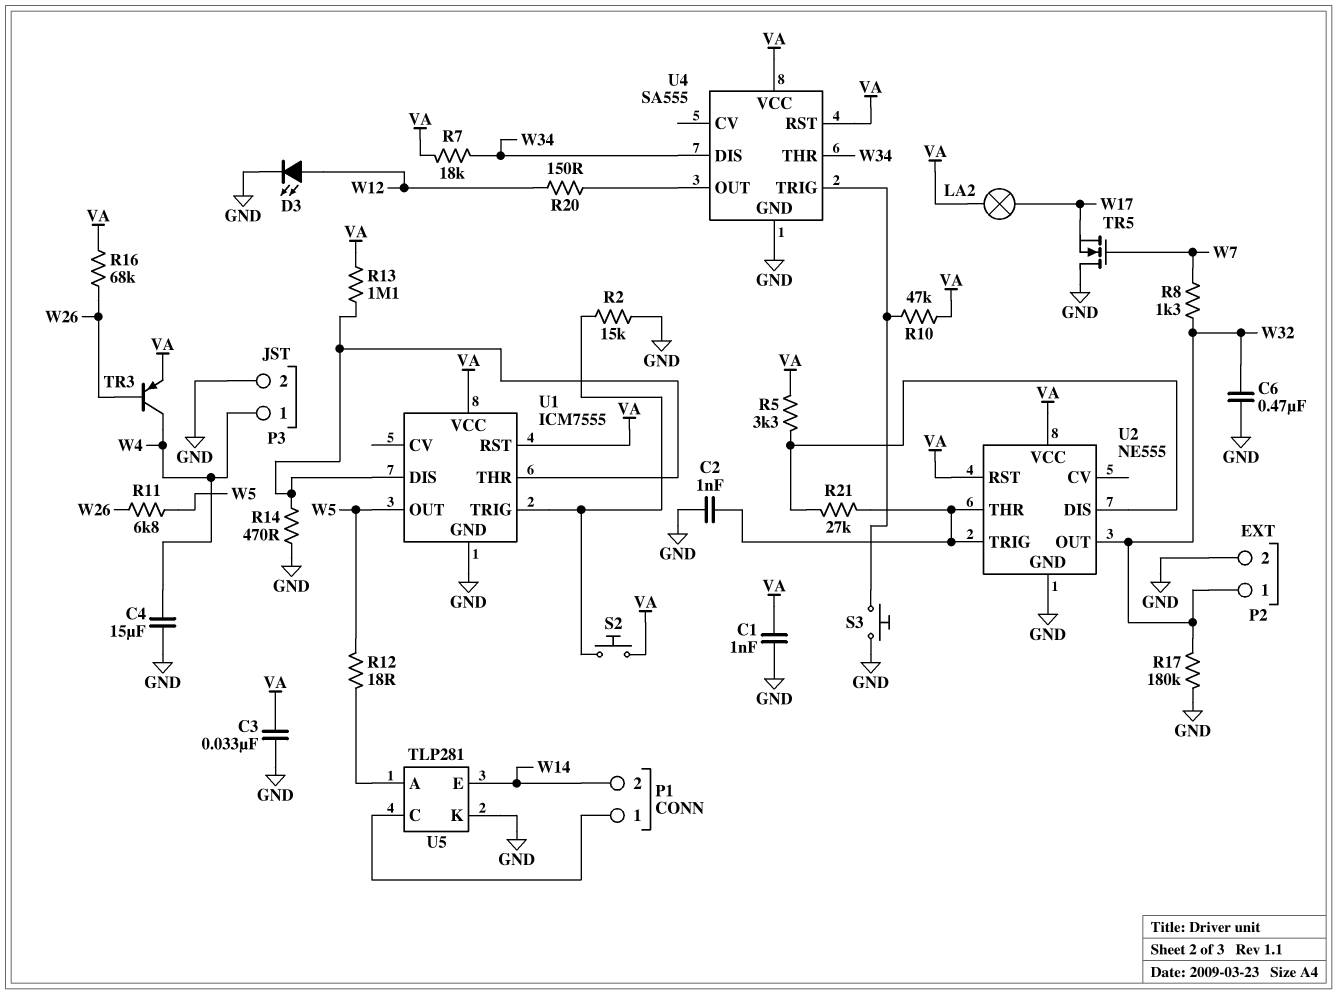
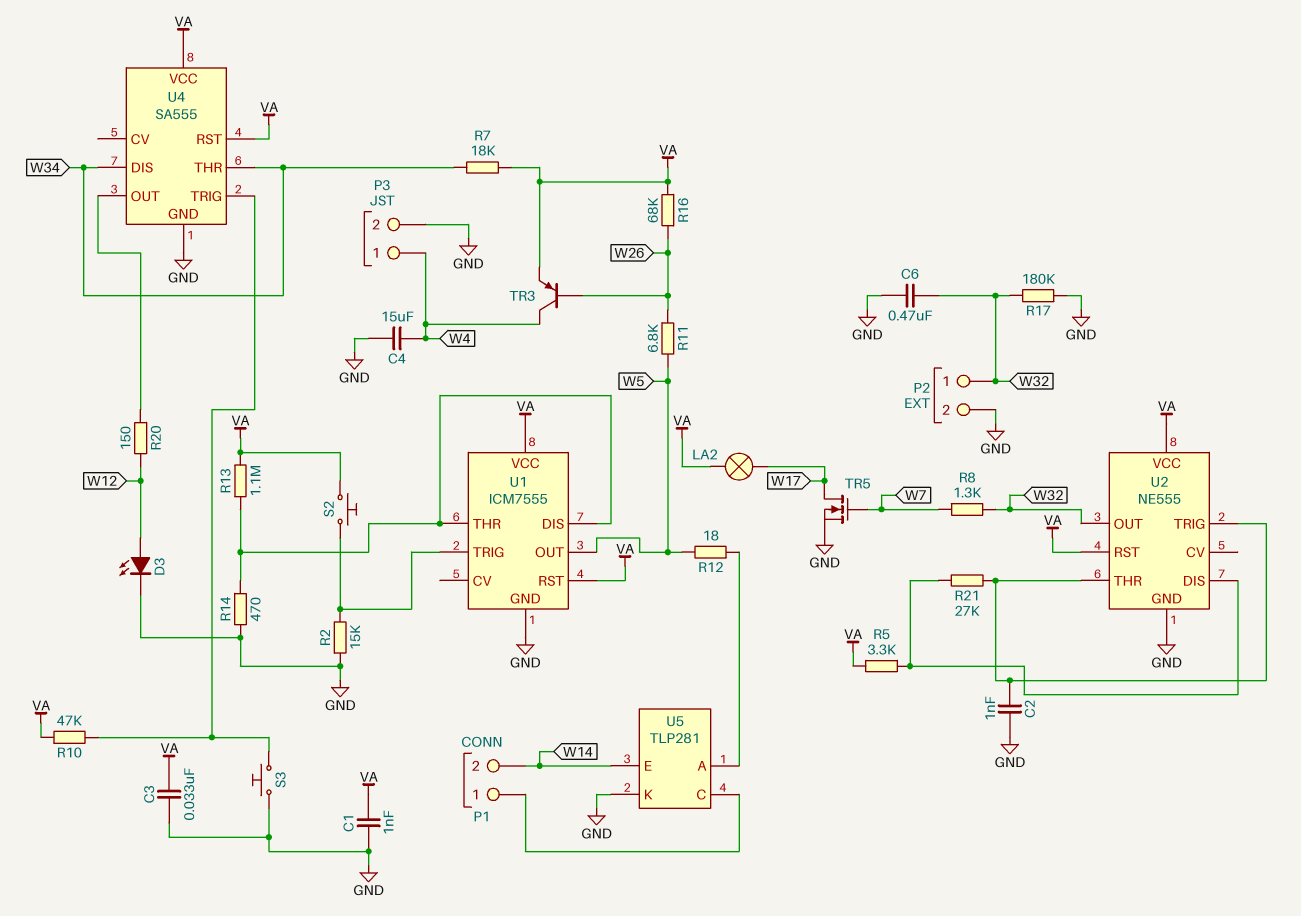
TR5: NMOS (G W7, D GND, S W17) -> NMOS (G W7, D W17, S GND)

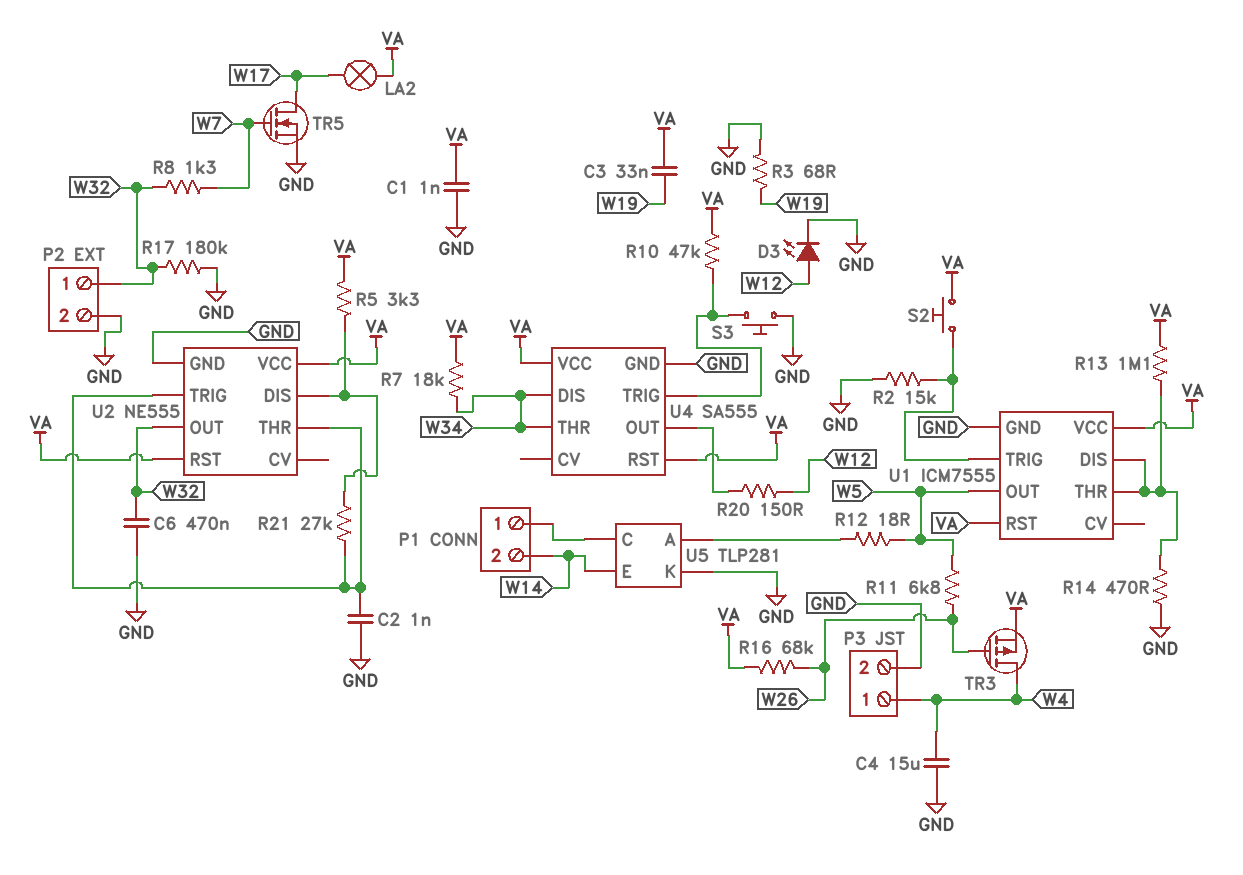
C3: 33nF (GND, VA) -> 33nF (VA, W19)
R3: none -> 68 (GND, W19)
TR3: PNP (B W26, C W4, E VA) -> PMOS (G W26, D W4, S VA)

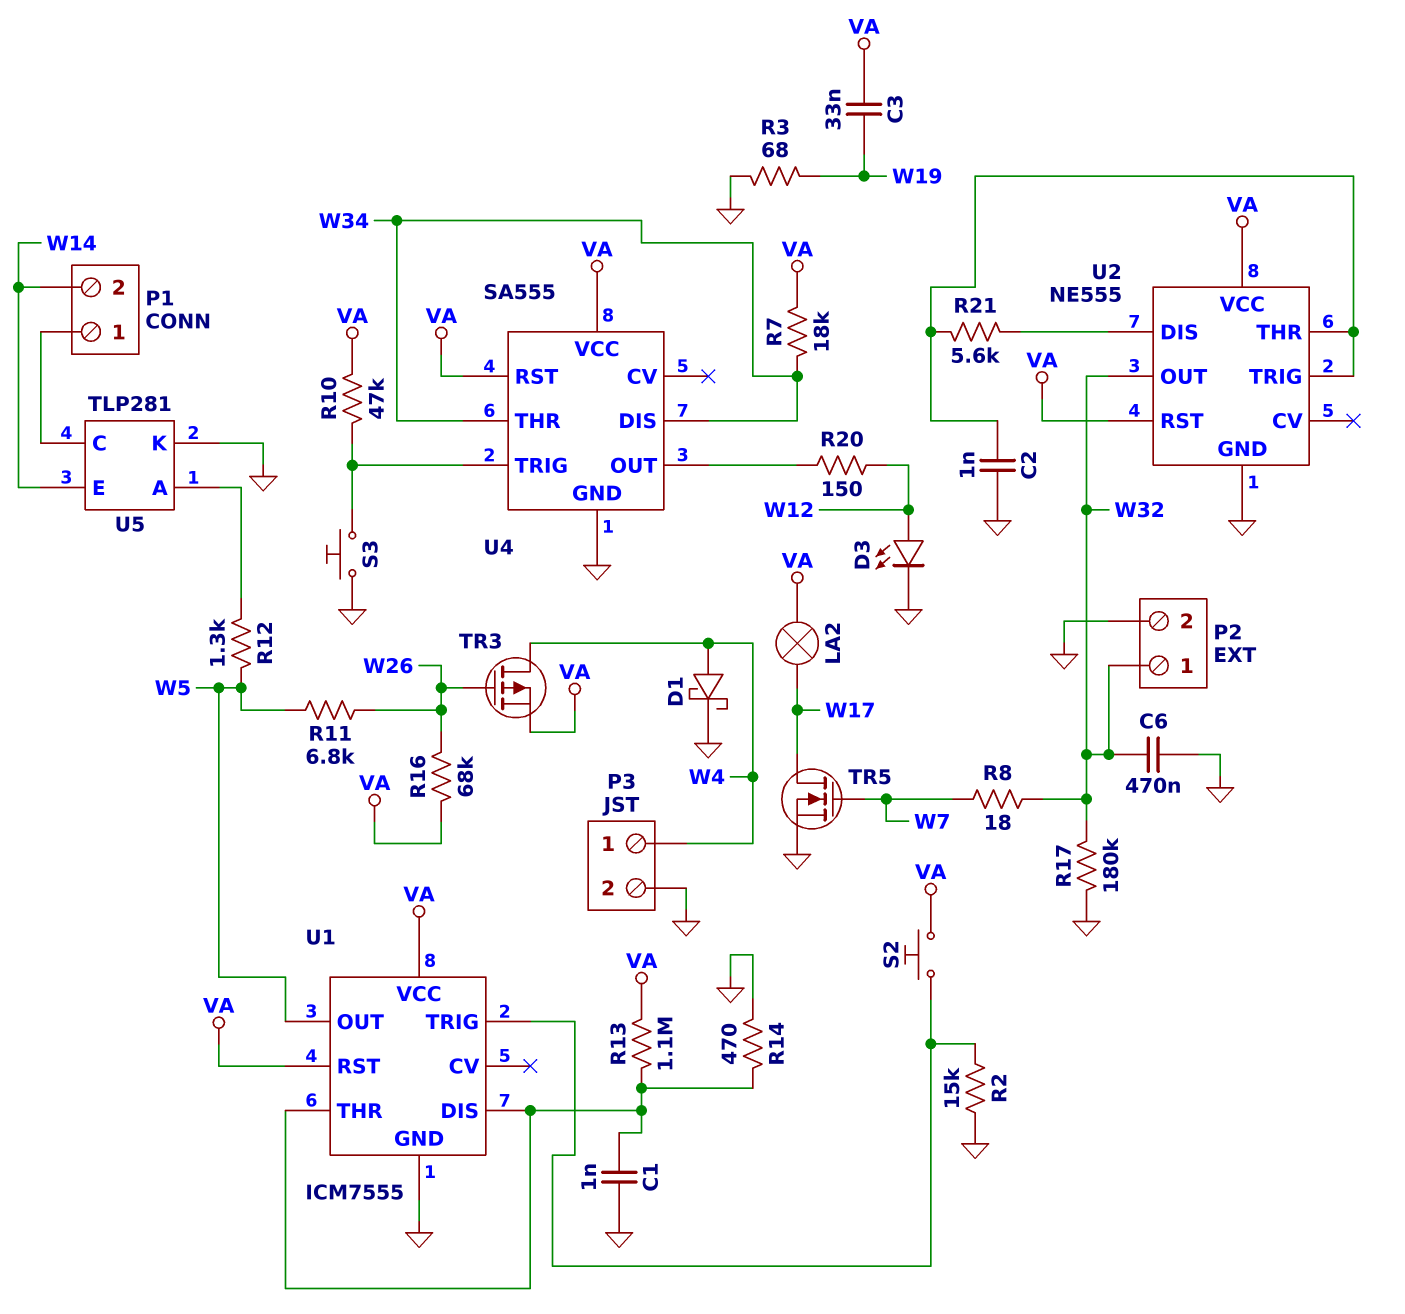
C1: 1nF (GND, VA) -> 1nF (GND, U1/DIS)
C4: 15uF (GND, W4) -> none
D1: none -> schottky (A W4, K GND)
R5: 3.3k (U2/DIS, VA) -> none
R8: 1.3k (W7, W32) -> 18 (W7, W32)
R12: 18 (U5/A, W5) -> 1.3k (U5/A, W5)
R21: 27k (U2/DIS, U2/THR) -> 5.6k (U2/DIS, U2/THR)

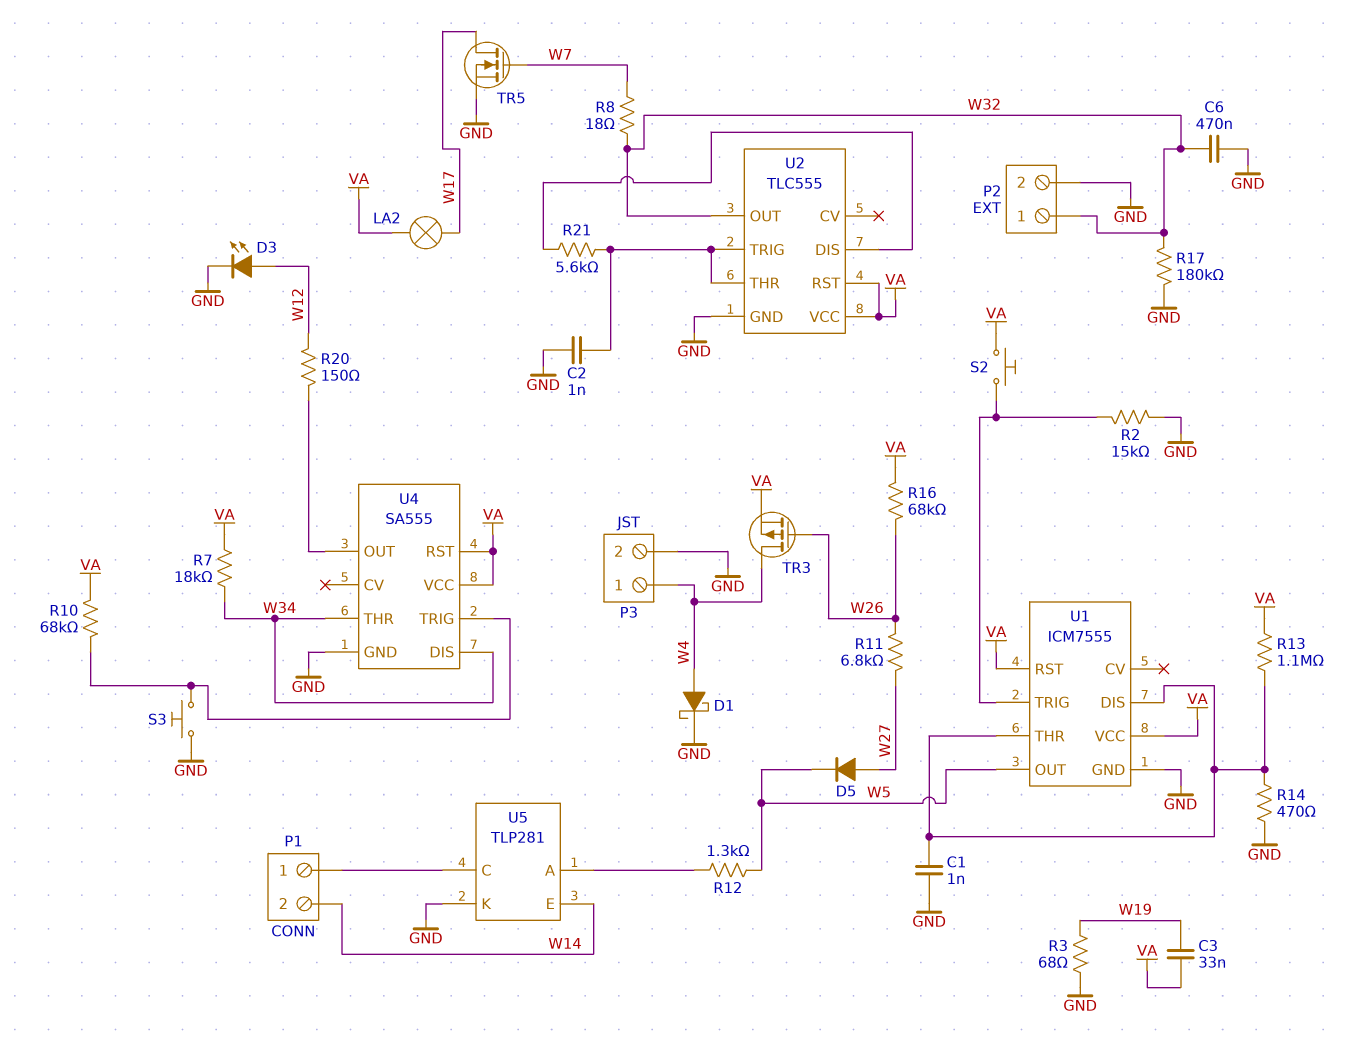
D5: none -> diode (A W27, K W5)
R10: 47k (U4/TRIG, VA) -> 68k (U4/TRIG, VA)
R11: 6.8k (W5, W26) -> 6.8k (W26, W27)
U2: NE555 -> TLC555

